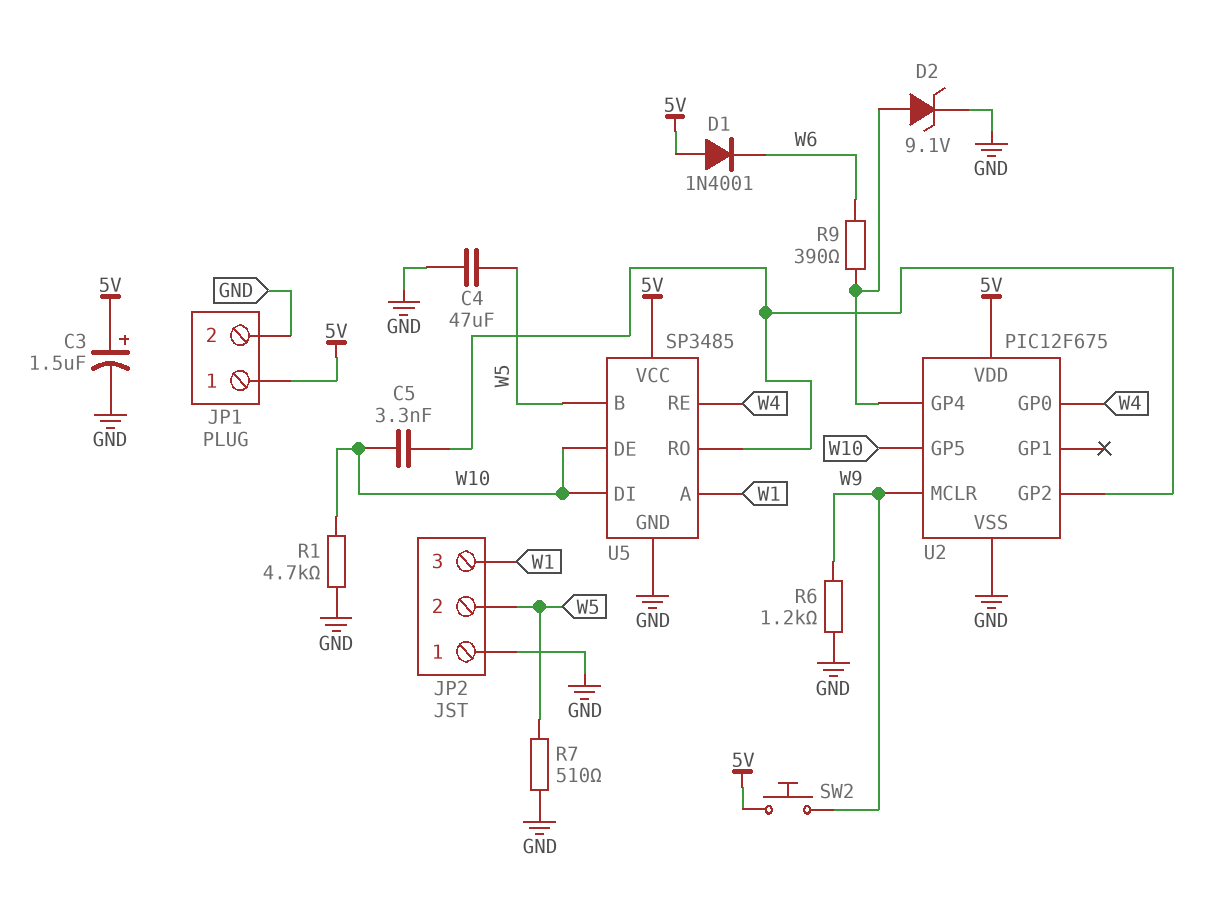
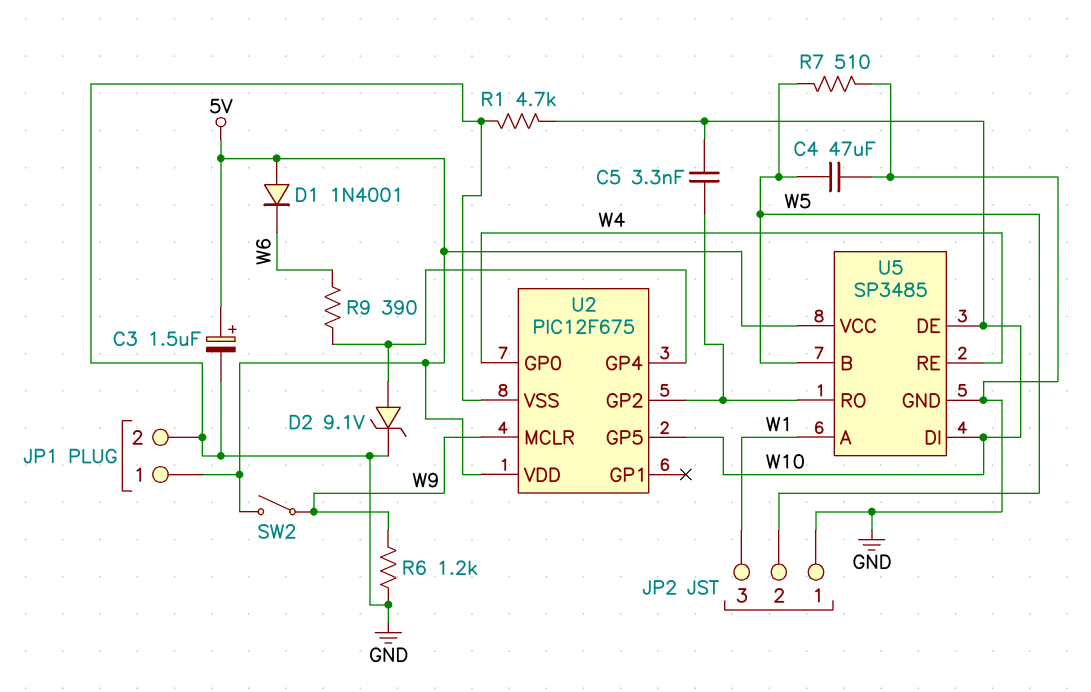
SW2: button (5V, W9) -> switch (5V, W9)

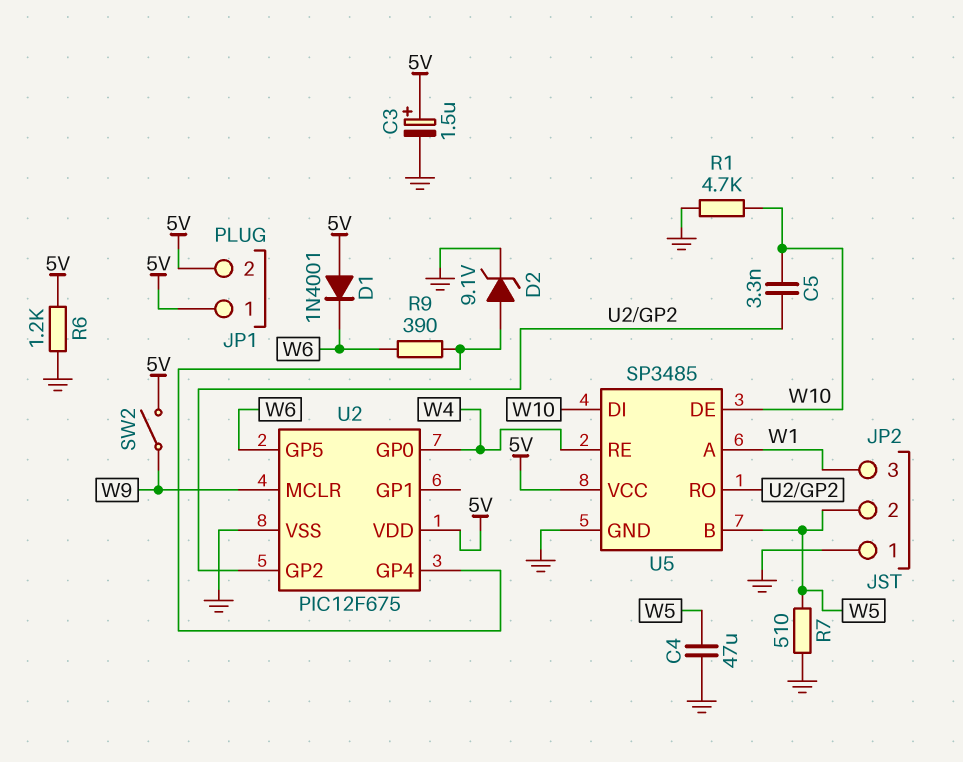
JP1 pin 2: GND -> 5V
R6: 1.2k (GND, W9) -> 1.2k (5V, GND)
U2 pin GP5: W10 -> W6

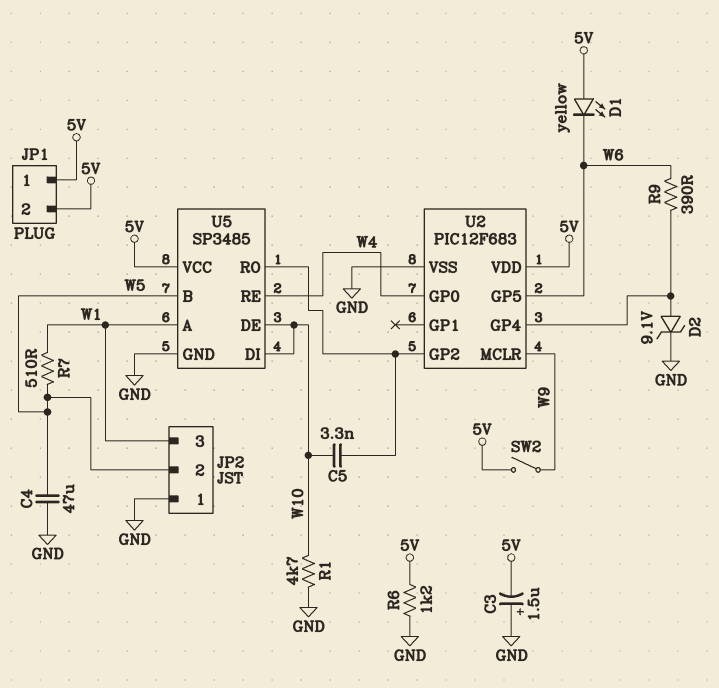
C3: 1.5uF (plus 5V, minus GND) -> 1.5uF (plus GND, minus 5V)
D1: diode 1N4001 (A 5V, K W6) -> LED yellow (A 5V, K W6)
R7: 510 (GND, W5) -> 510 (W1, W5)
U2: PIC12F675 -> PIC12F683

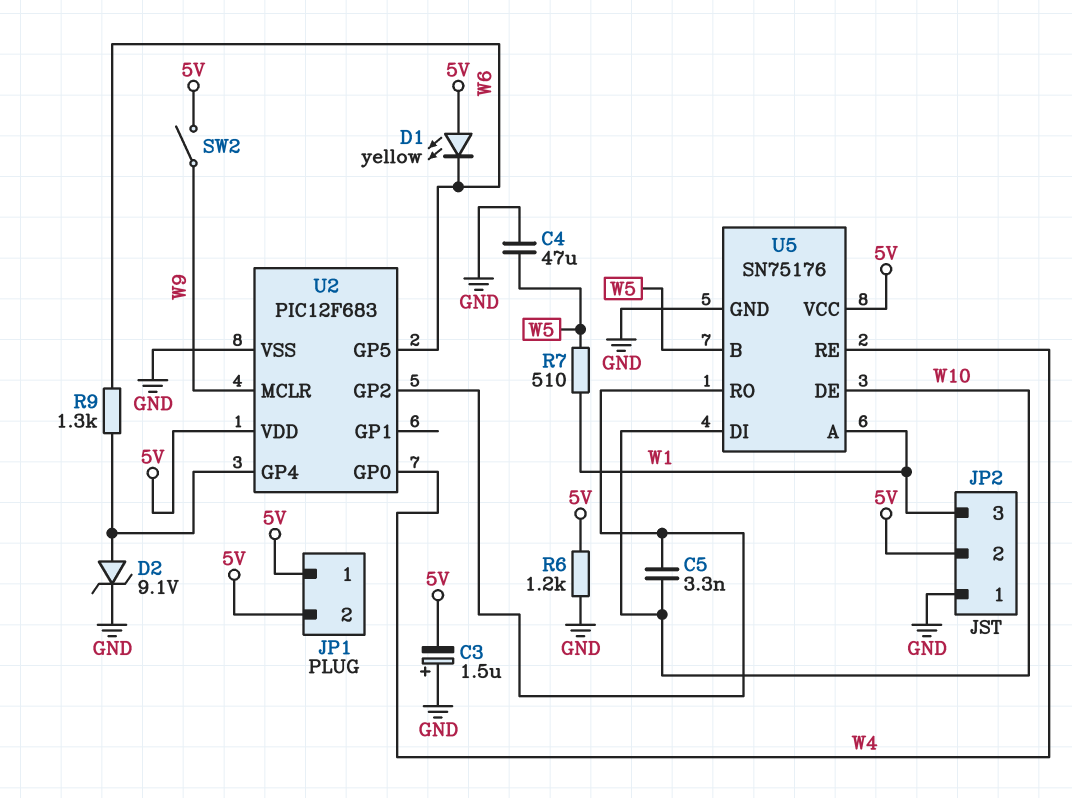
JP2 pin 2: W5 -> 5V
R1: 4.7k (GND, W10) -> none
R9: 390 (U2/GP4, W6) -> 1.3k (U2/GP4, W6)
U5: SP3485 -> SN75176

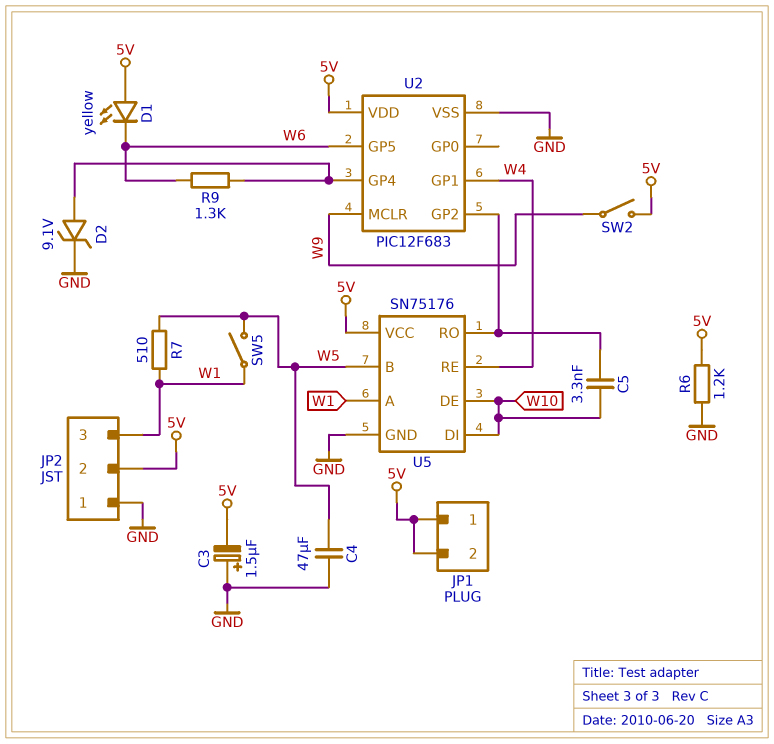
SW5: none -> switch (W1, W5)
U2 pin GP0: W4 -> none
U2 pin GP1: none -> W4

